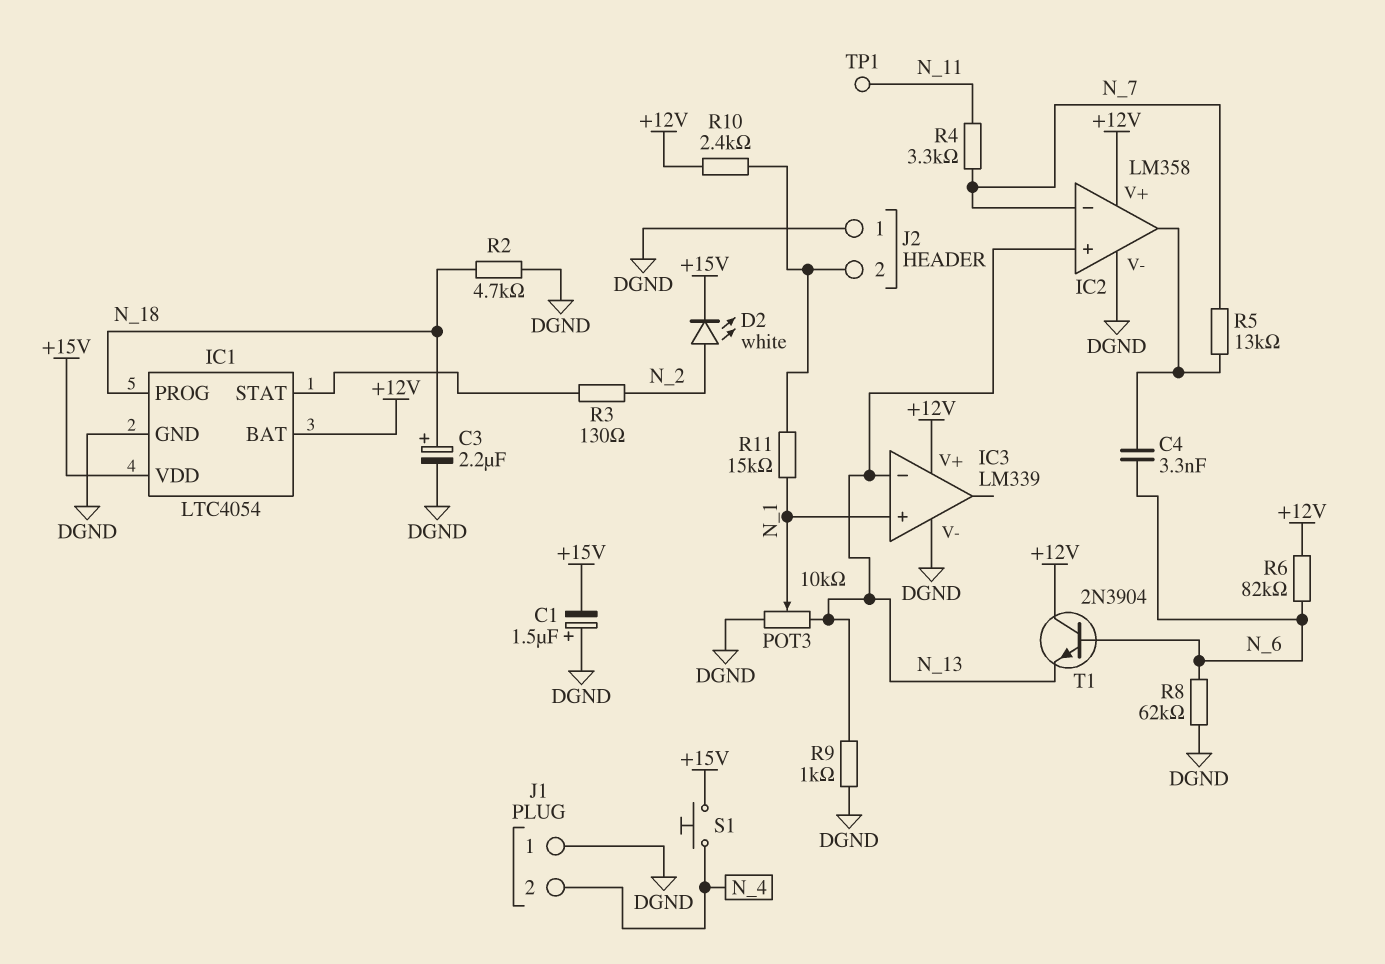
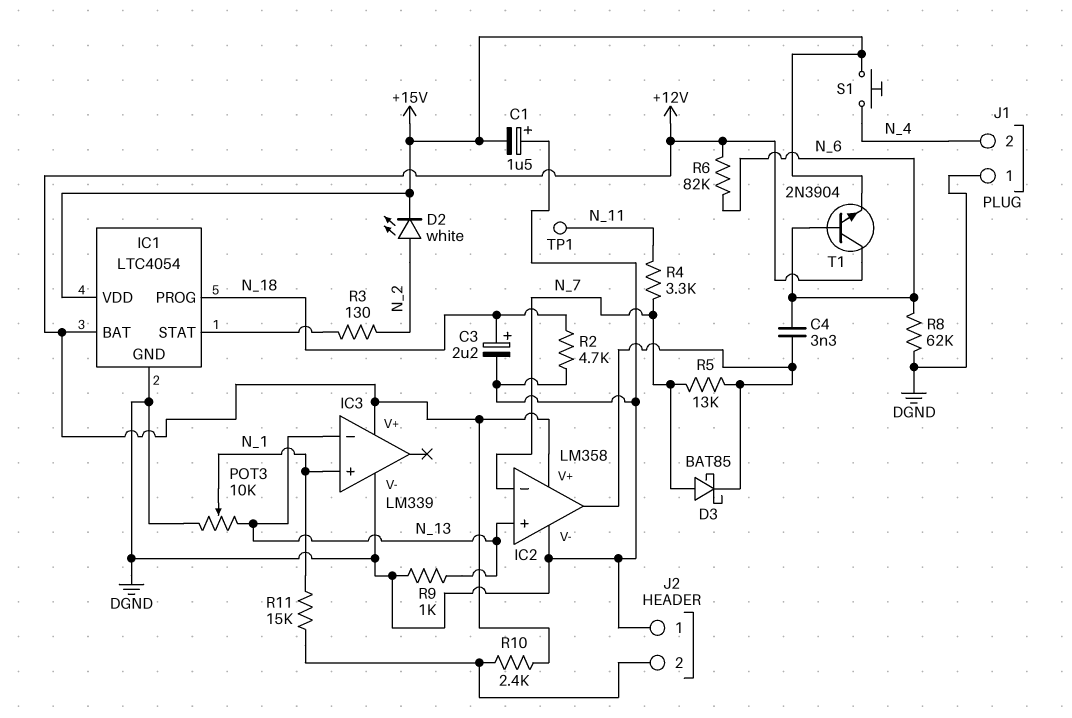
D3: none -> schottky BAT85 (A N_7, K IC2/out)
T1: NPN 2N3904 (B N_6, C +12V, E N_13) -> NPN 2N3904 (B N_6, C +12V, E +15V)

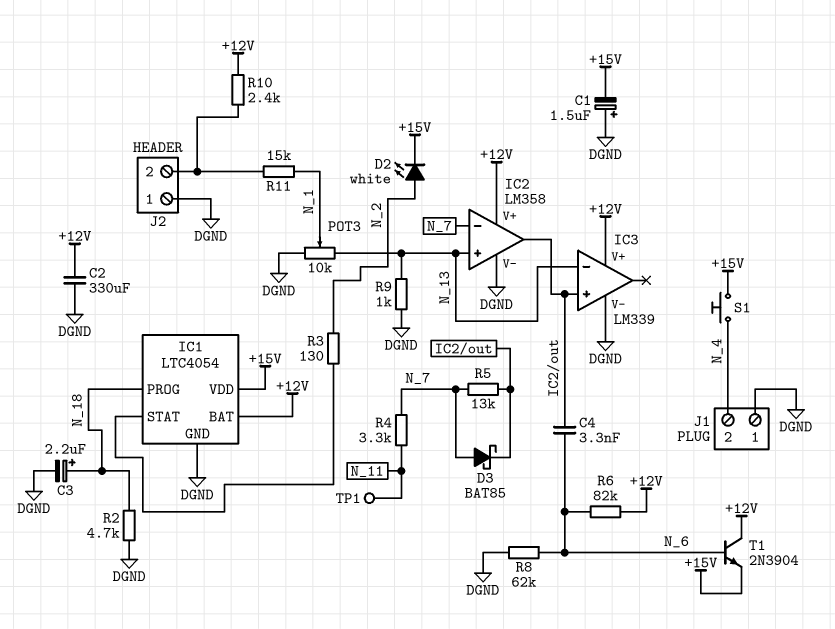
C2: none -> 330uF (+12V, DGND)
IC3 pin in+: N_1 -> IC2/out

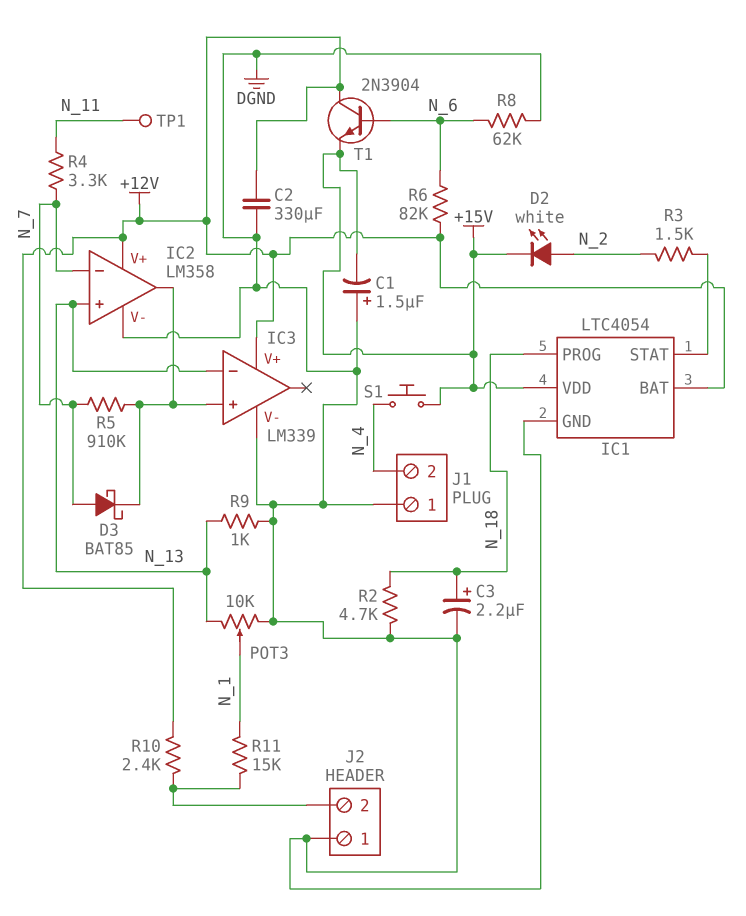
C4: 3.3nF (IC2/out, N_6) -> none
R3: 130 (IC1/STAT, N_2) -> 1.5k (IC1/STAT, N_2)
R5: 13k (IC2/out, N_7) -> 910k (IC2/out, N_7)

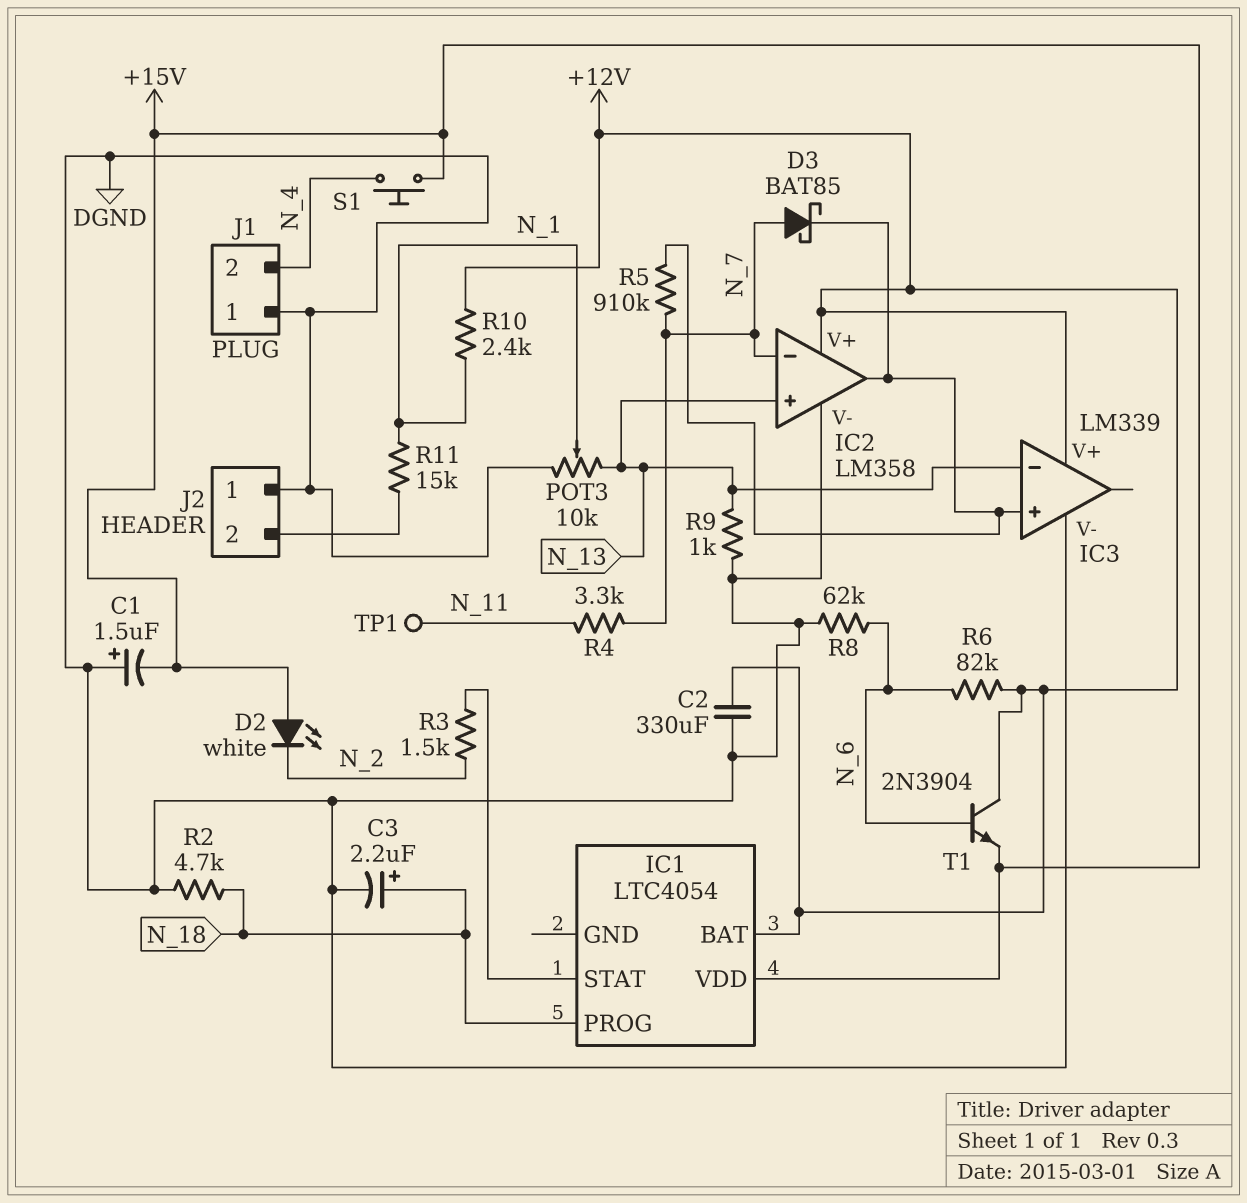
D2: LED white (A N_2, K +15V) -> LED white (A +15V, K N_2)
IC1 pin GND: DGND -> none
R10: 2.4k (+12V, J2/2) -> 2.4k (+12V, N_1)

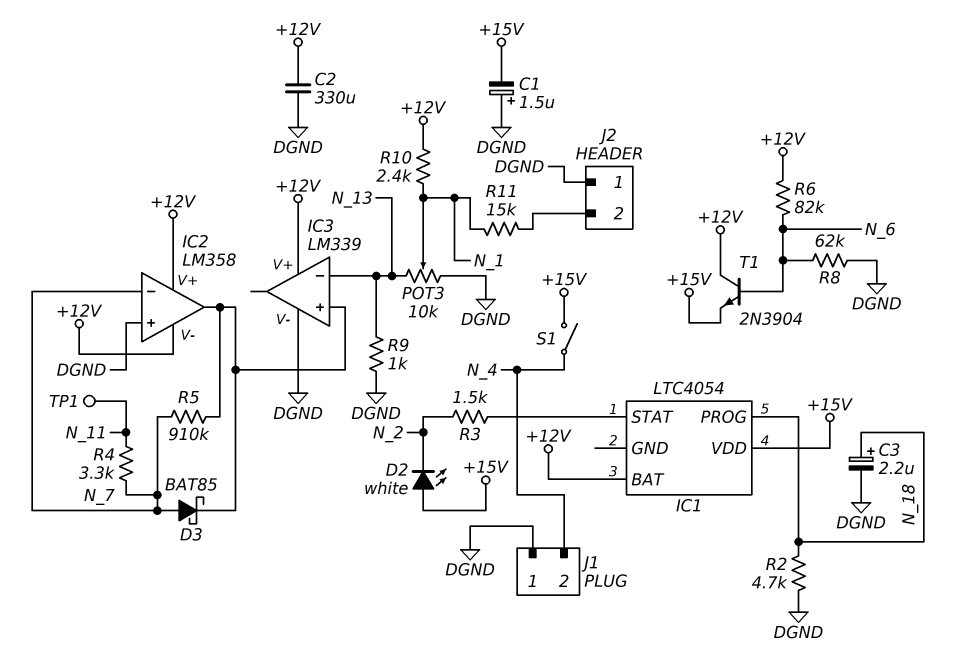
IC2 pin V-: DGND -> +12V
IC2 pin in+: N_13 -> DGND
S1: button (+15V, N_4) -> switch (+15V, N_4)

